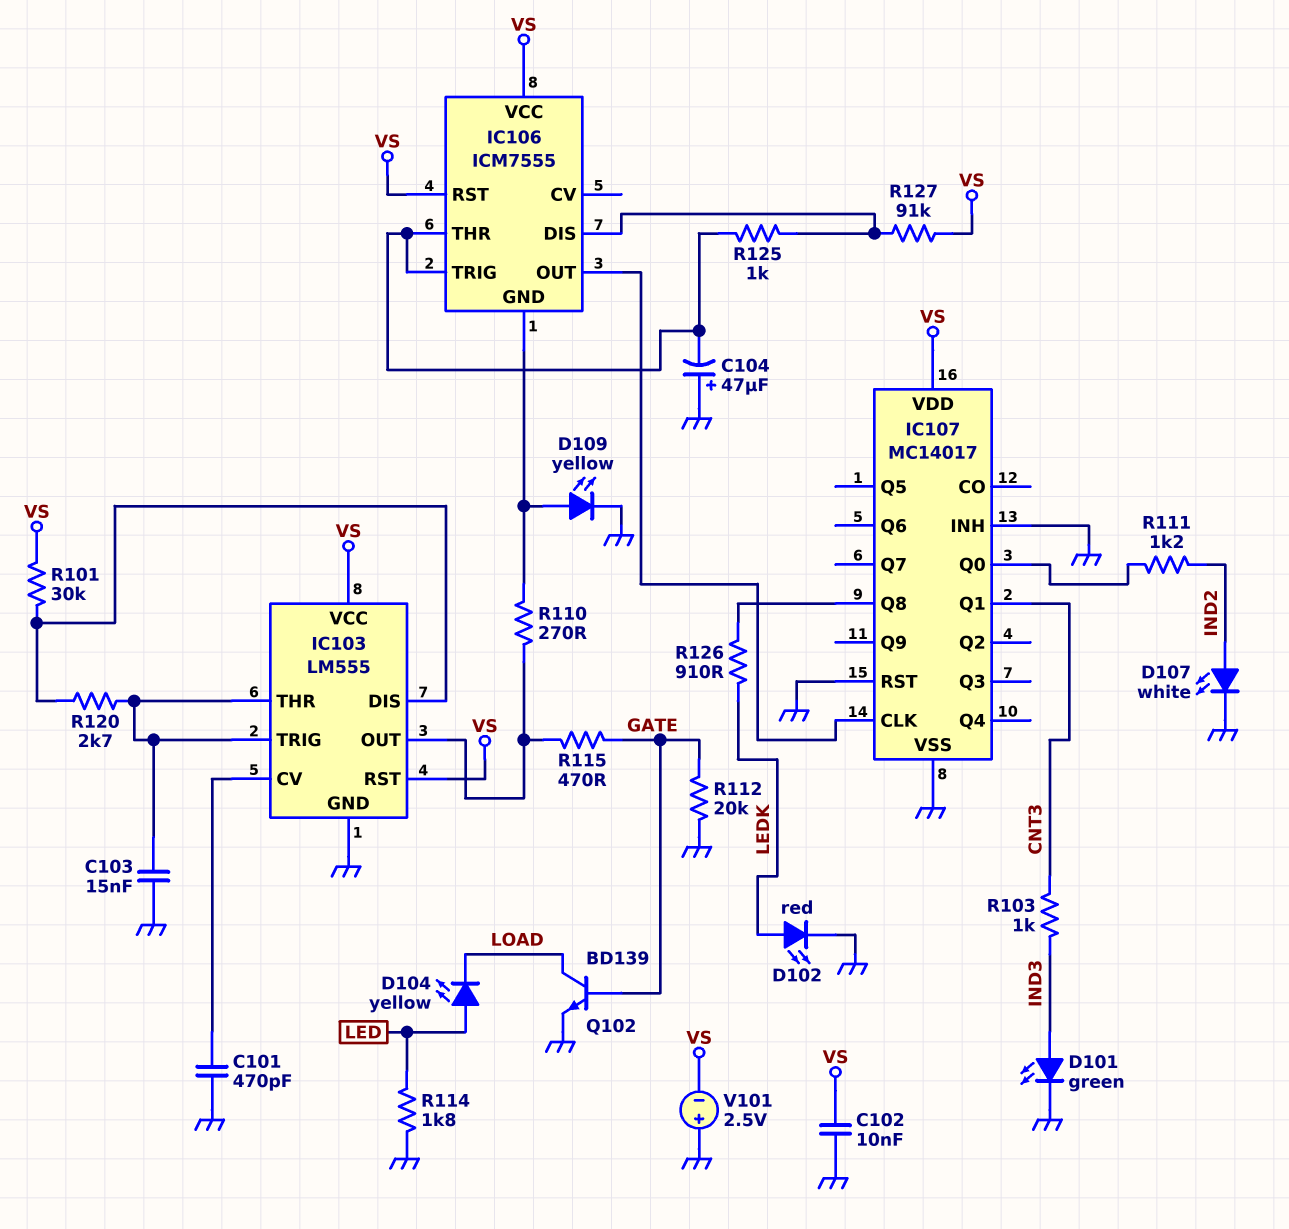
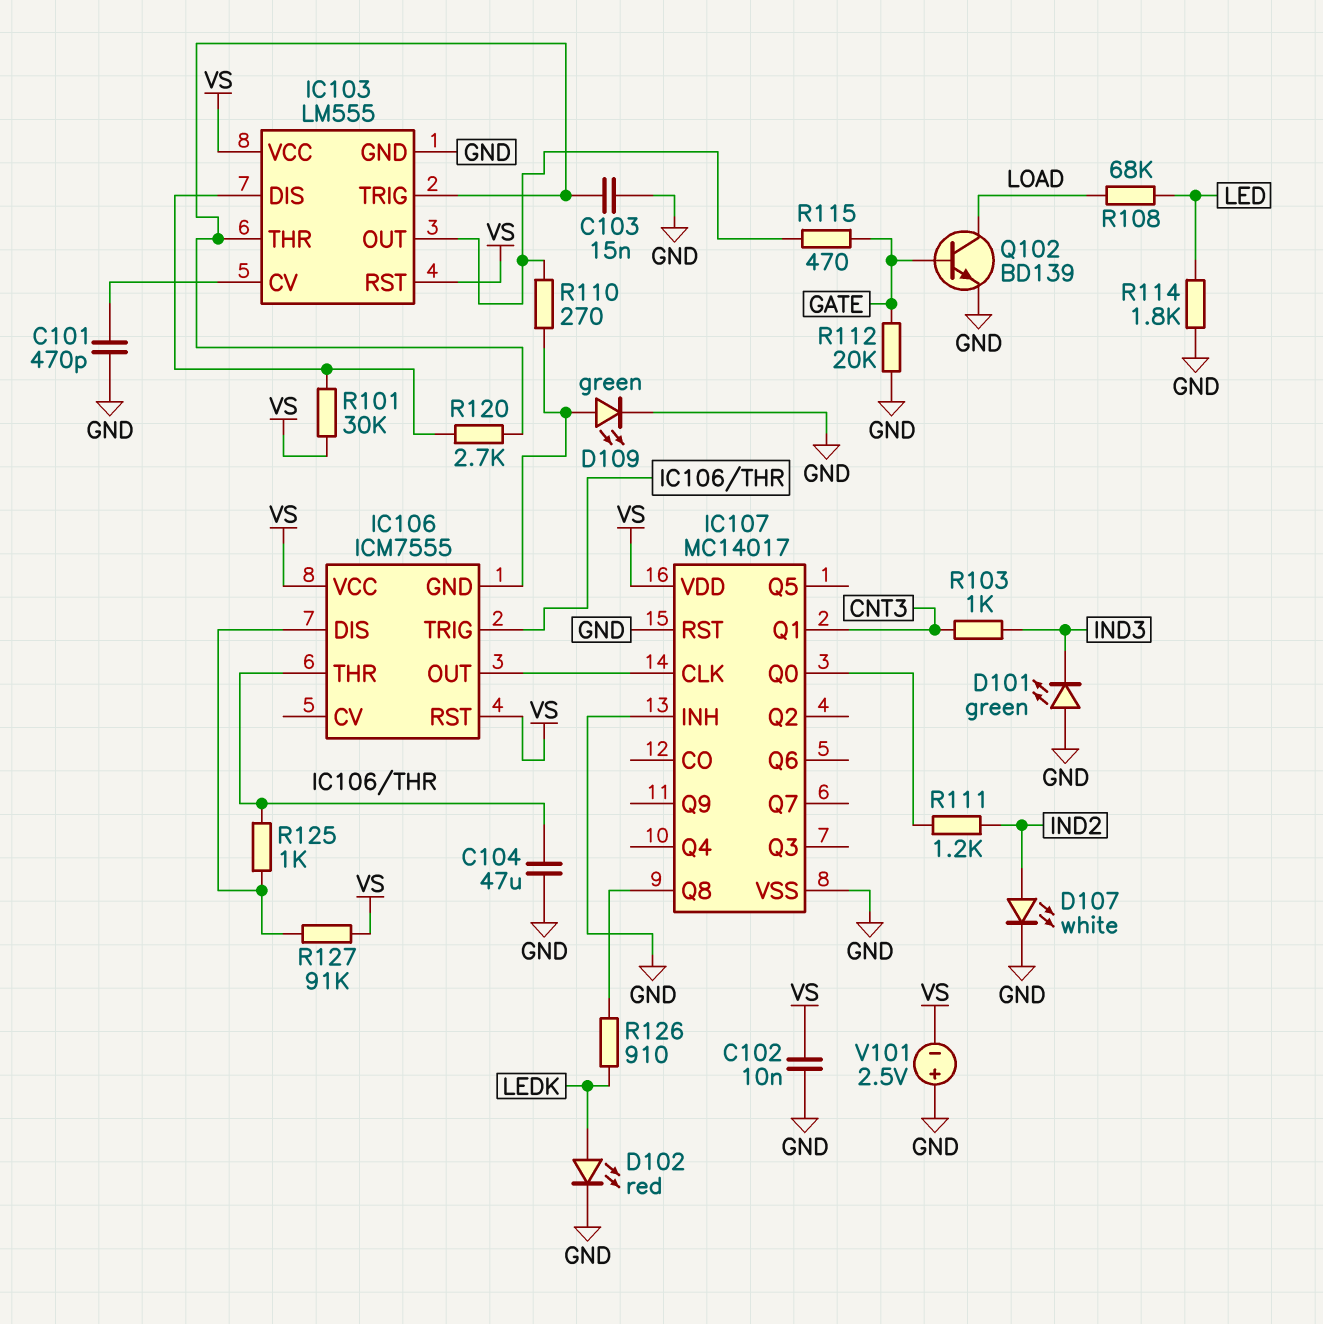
C104: 47uF (plus GND, minus IC106/THR) -> 47uF (GND, IC106/THR)
D101: LED green (A IND3, K GND) -> LED green (A GND, K IND3)
D104: LED yellow (A LED, K LOAD) -> none
D109: LED yellow (A IC106/GND, K GND) -> LED green (A IC106/GND, K GND)
R108: none -> 68k (LED, LOAD)

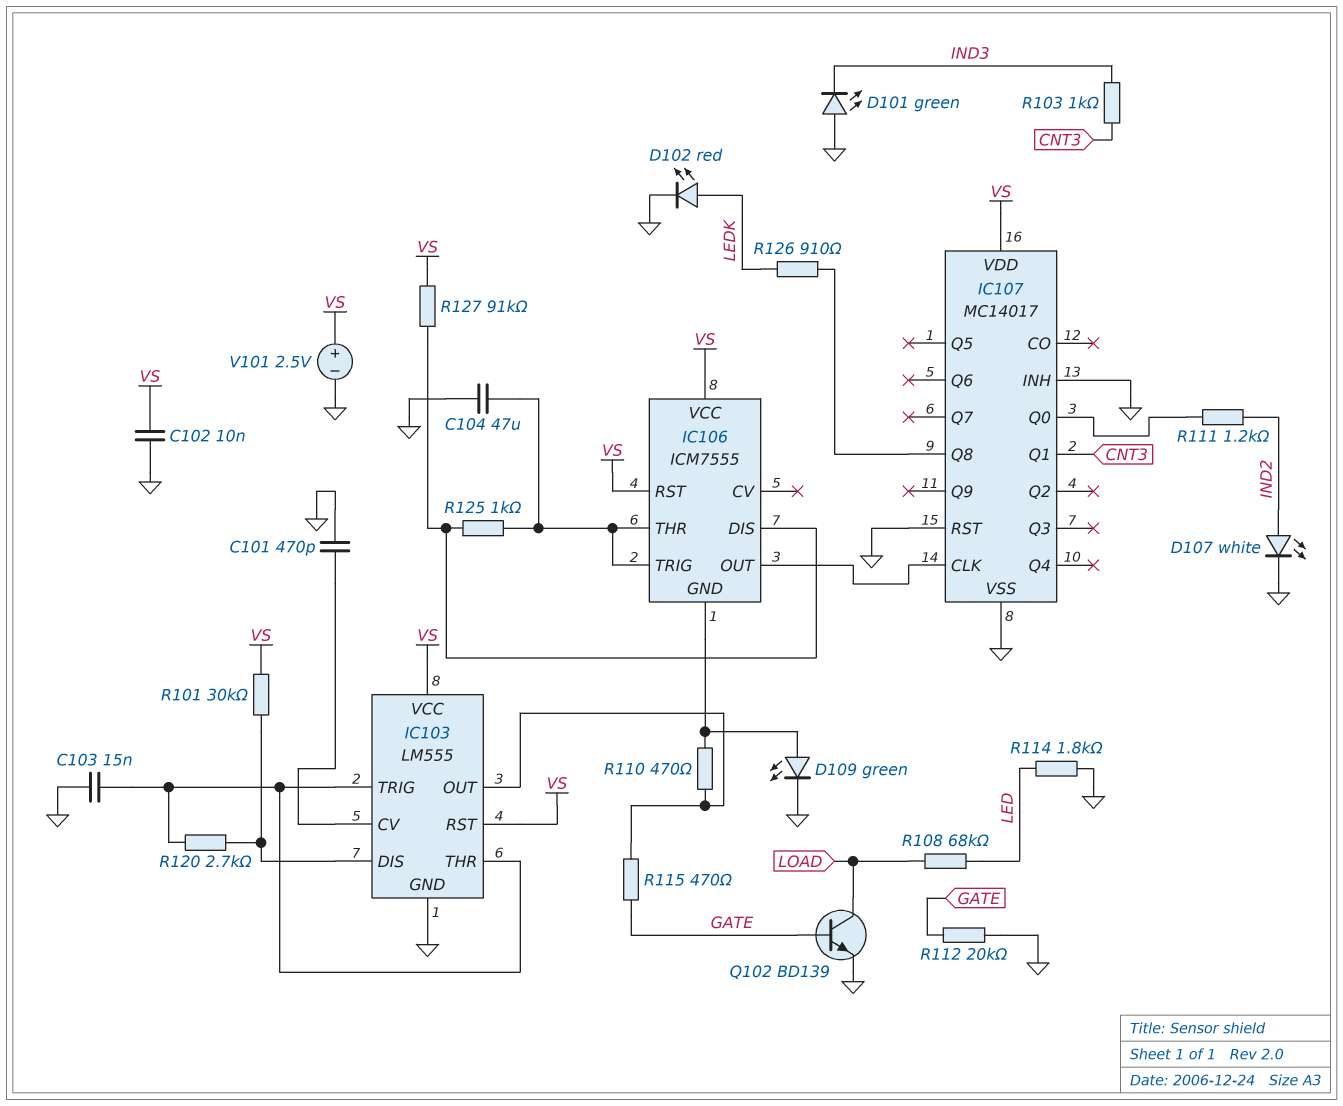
R110: 270 (IC103/OUT, IC106/GND) -> 470 (IC103/OUT, IC106/GND)
V101: 2.5V (plus GND, minus VS) -> 2.5V (plus VS, minus GND)

